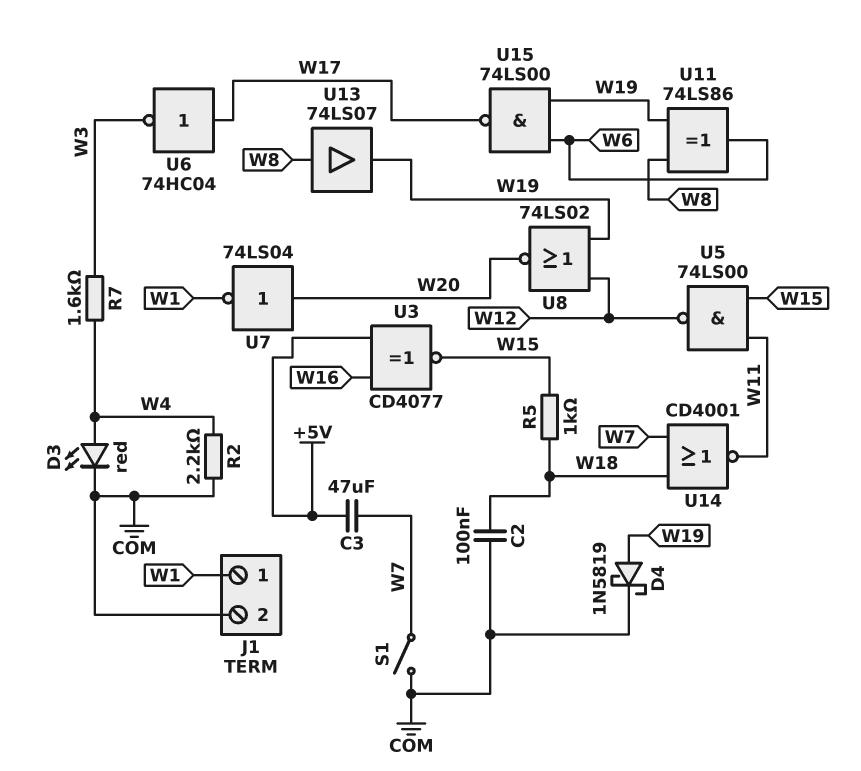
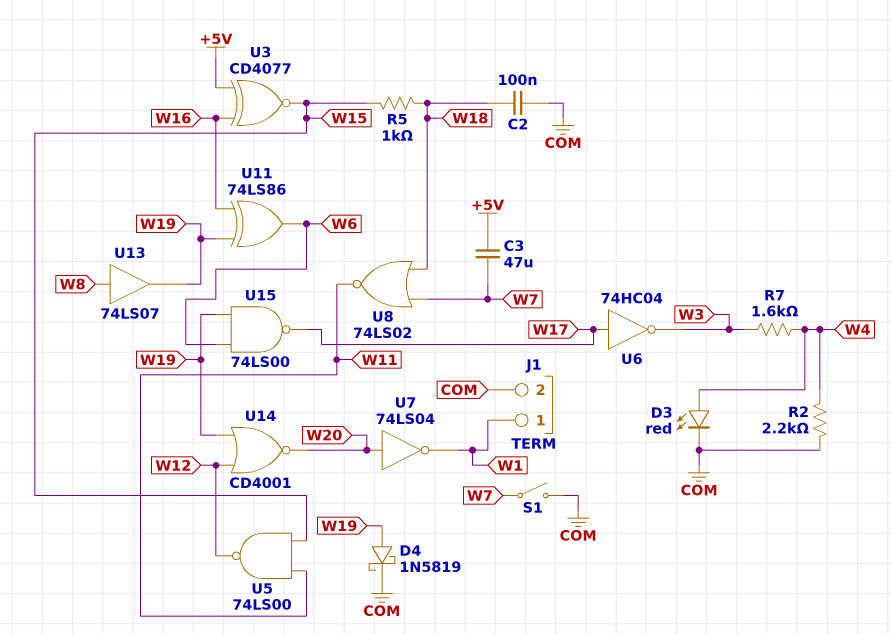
U8: NOR 74LS02 (in W12, in W19, out W20) -> NOR 74LS02 (in W7, in W18, out W11)
U11: XOR 74LS86 (in W8, in W19, out W6) -> XOR 74LS86 (in W16, in W19, out W6)
U14: NOR CD4001 (in W7, in W18, out W11) -> NOR CD4001 (in W12, in W19, out W20)

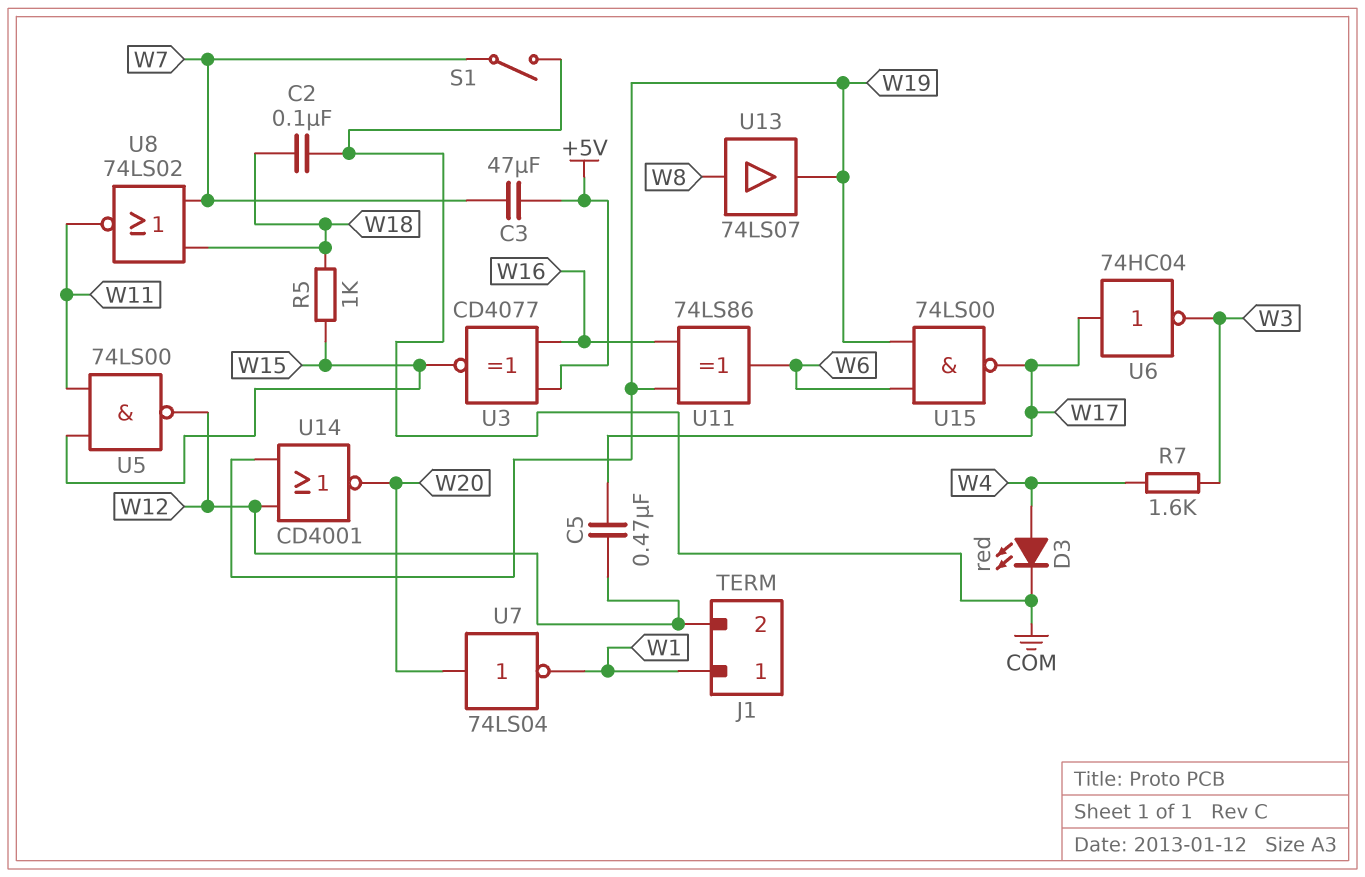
C5: none -> 470nF (W12, W17)
D4: schottky 1N5819 (A W19, K COM) -> none
J1 pin 2: COM -> W12
R2: 2.2k (COM, W4) -> none

